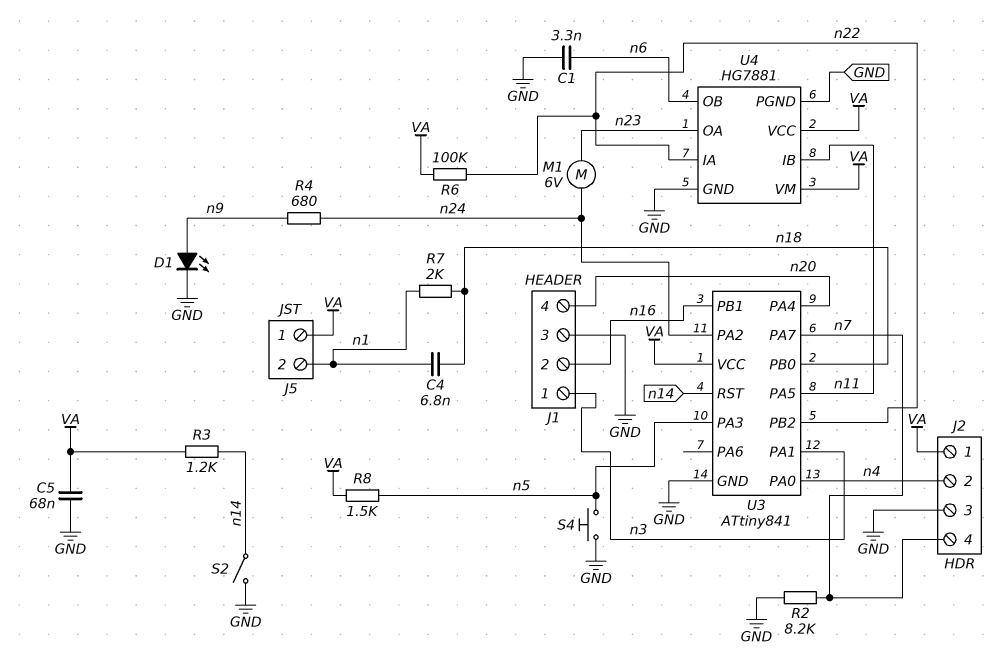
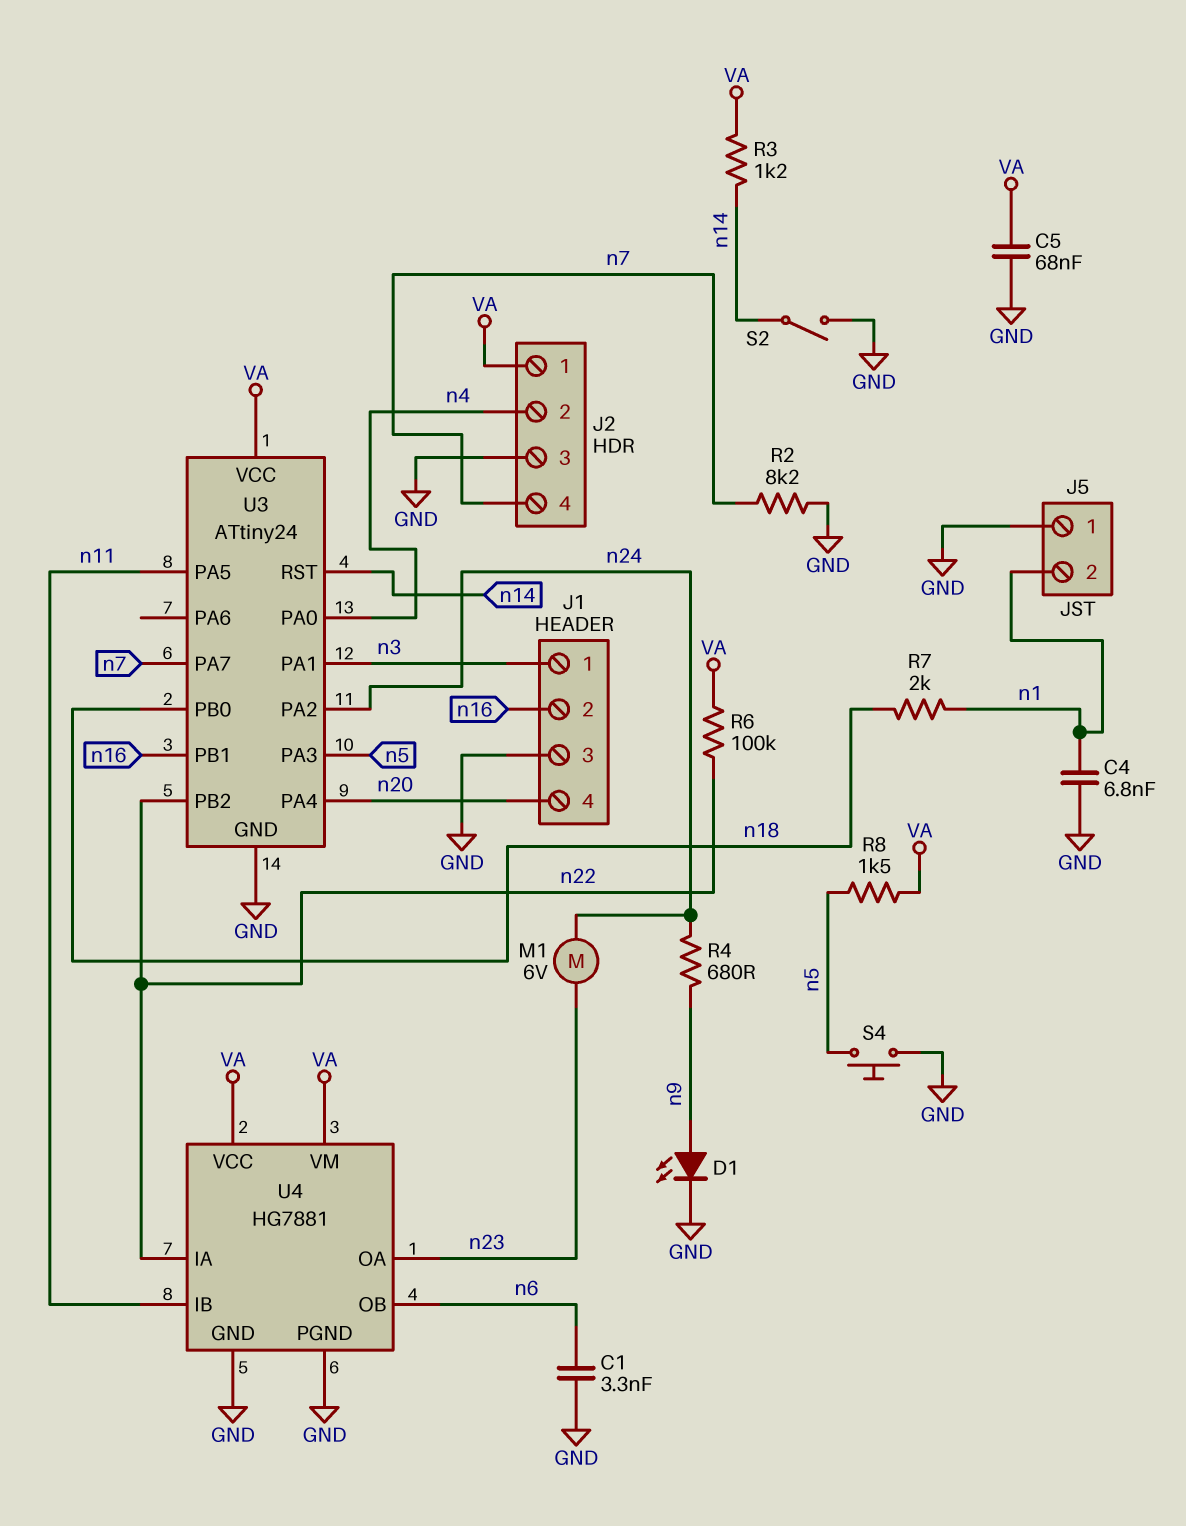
C4: 6.8nF (n1, n18) -> 6.8nF (GND, n1)
J5 pin 1: VA -> GND
U3: ATtiny841 -> ATtiny24

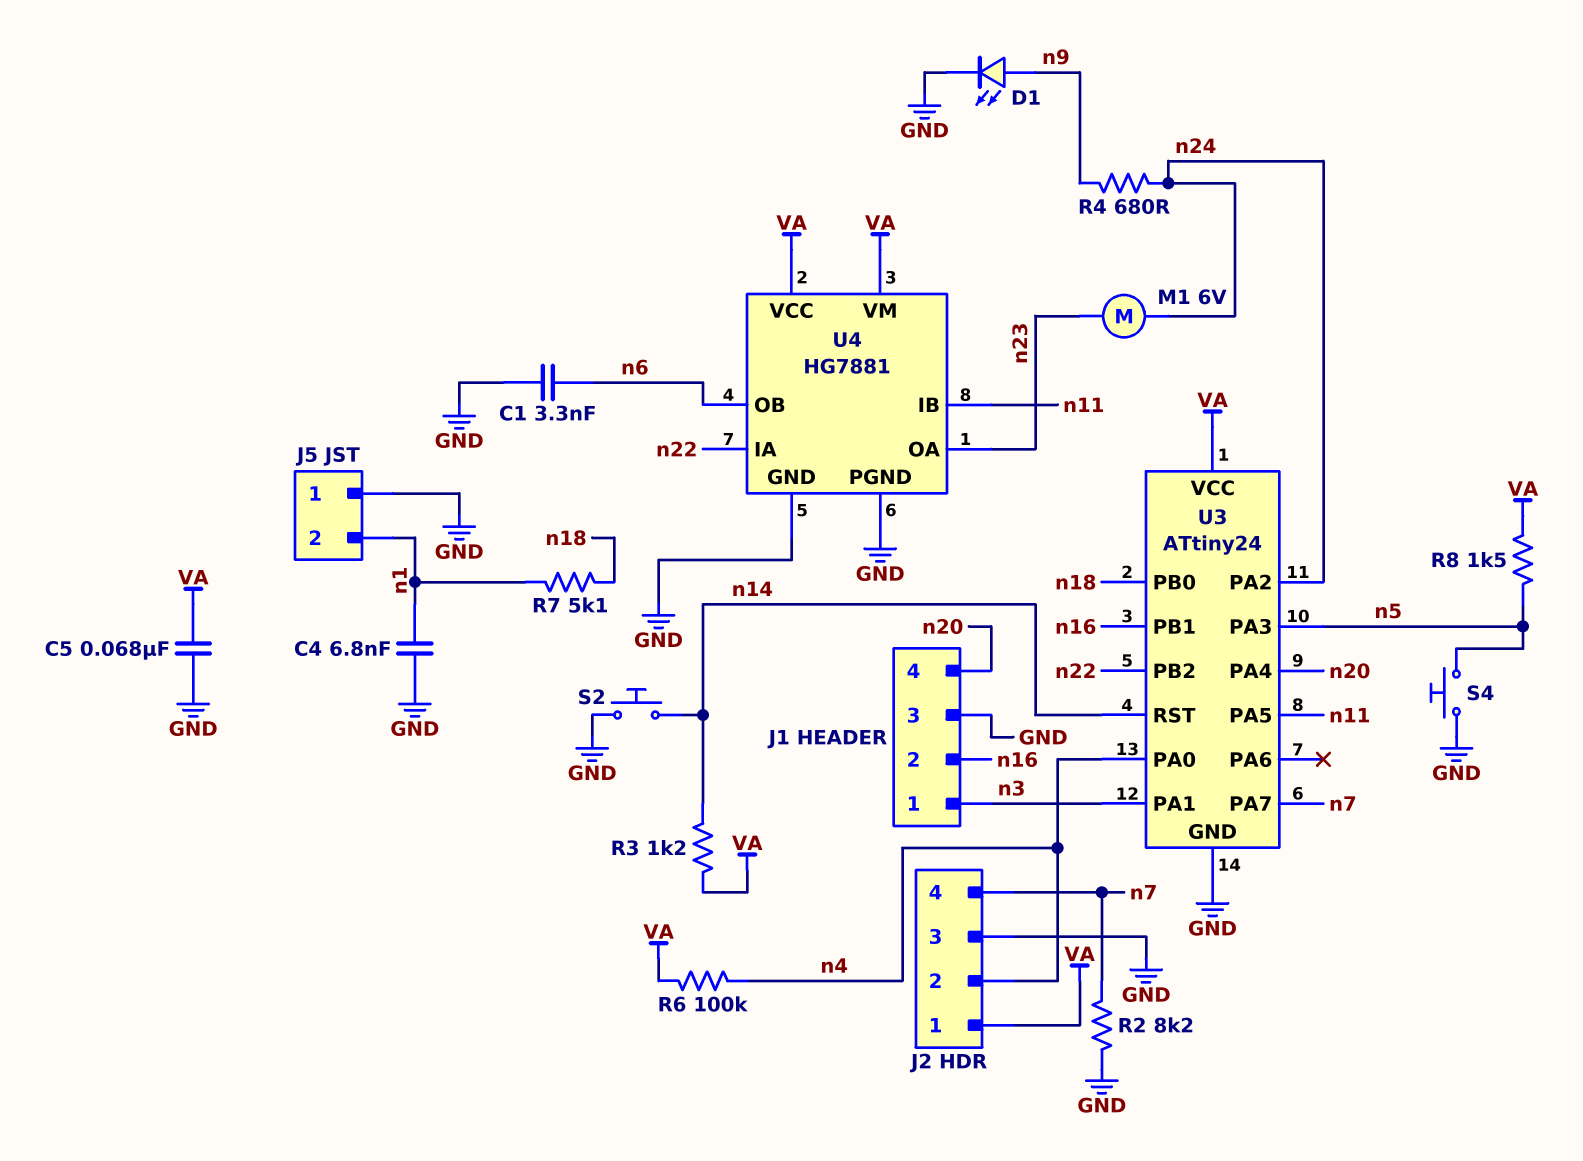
R6: 100k (VA, n22) -> 100k (VA, n4)
R7: 2k (n1, n18) -> 5.1k (n1, n18)
S2: switch (GND, n14) -> button (GND, n14)

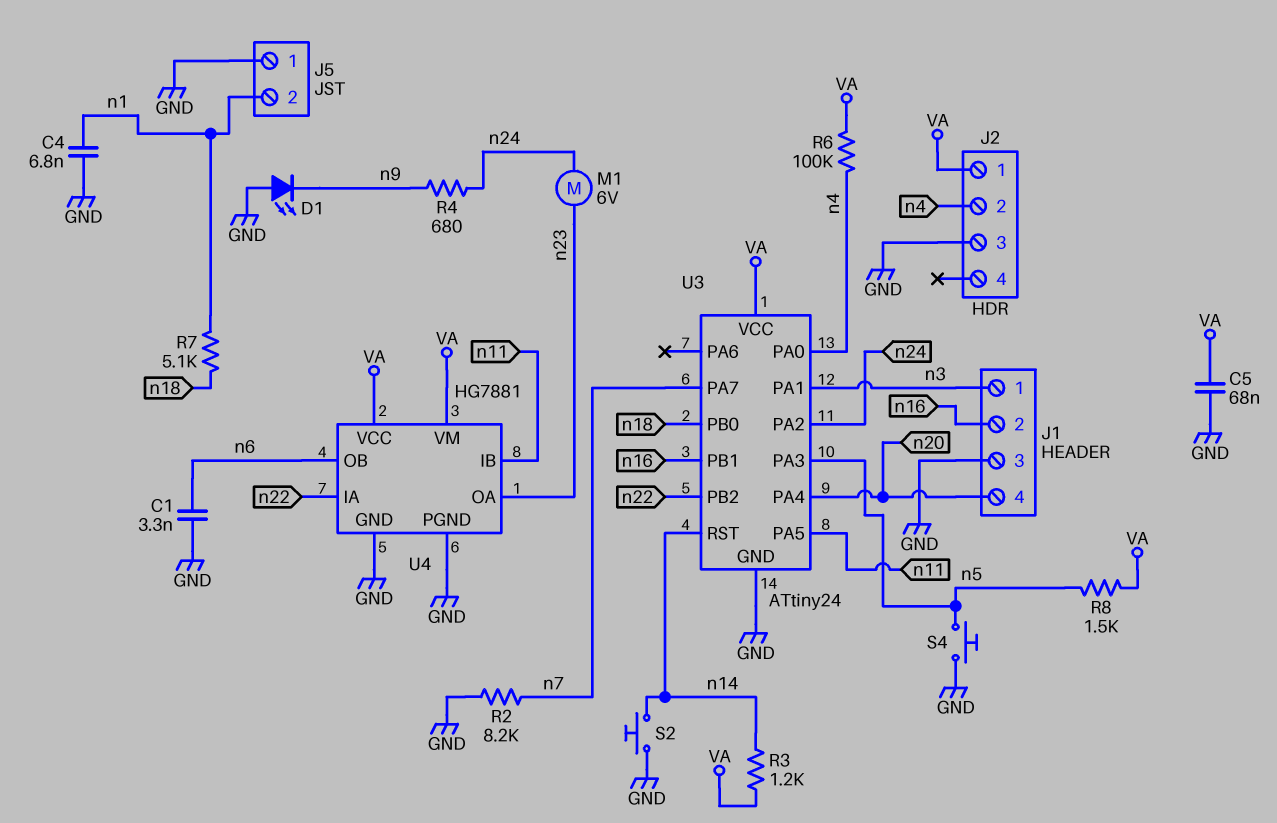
D1: LED (A n9, K GND) -> LED (A GND, K n9)
J2 pin 4: n7 -> none

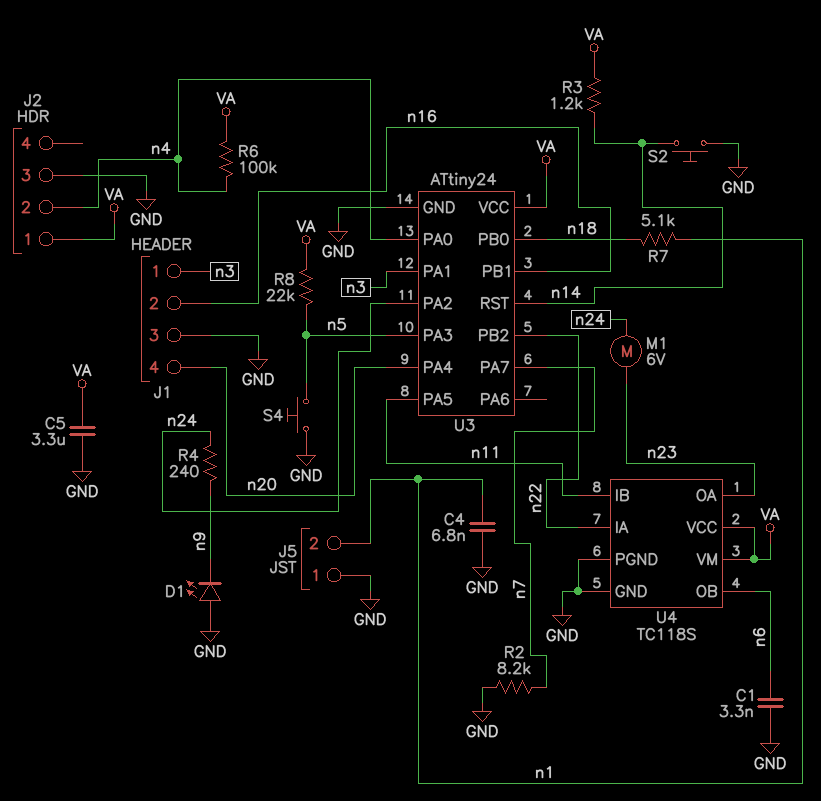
C5: 68nF (GND, VA) -> 3.3uF (GND, VA)
R4: 680 (n9, n24) -> 240 (n9, n24)
R8: 1.5k (VA, n5) -> 22k (VA, n5)
U4: HG7881 -> TC118S

